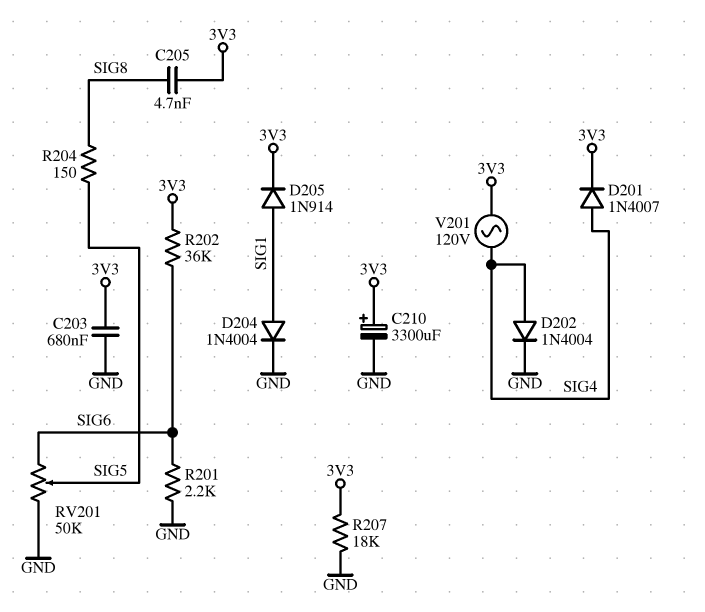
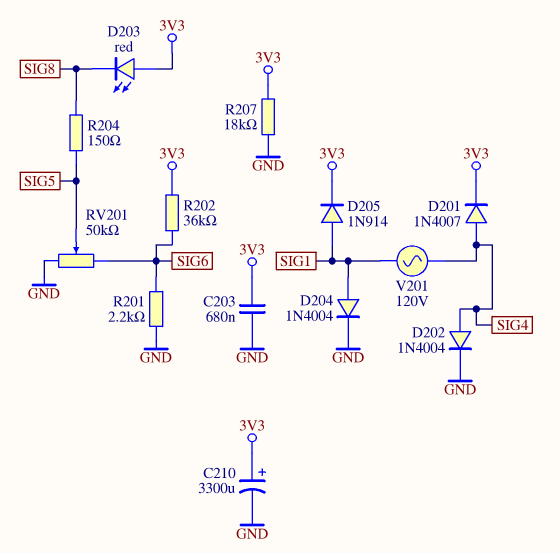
C205: 4.7nF (3V3, SIG8) -> none
D203: none -> LED red (A 3V3, K SIG8)
V201: AC 120V (3V3, SIG4) -> AC 120V (SIG1, SIG4)

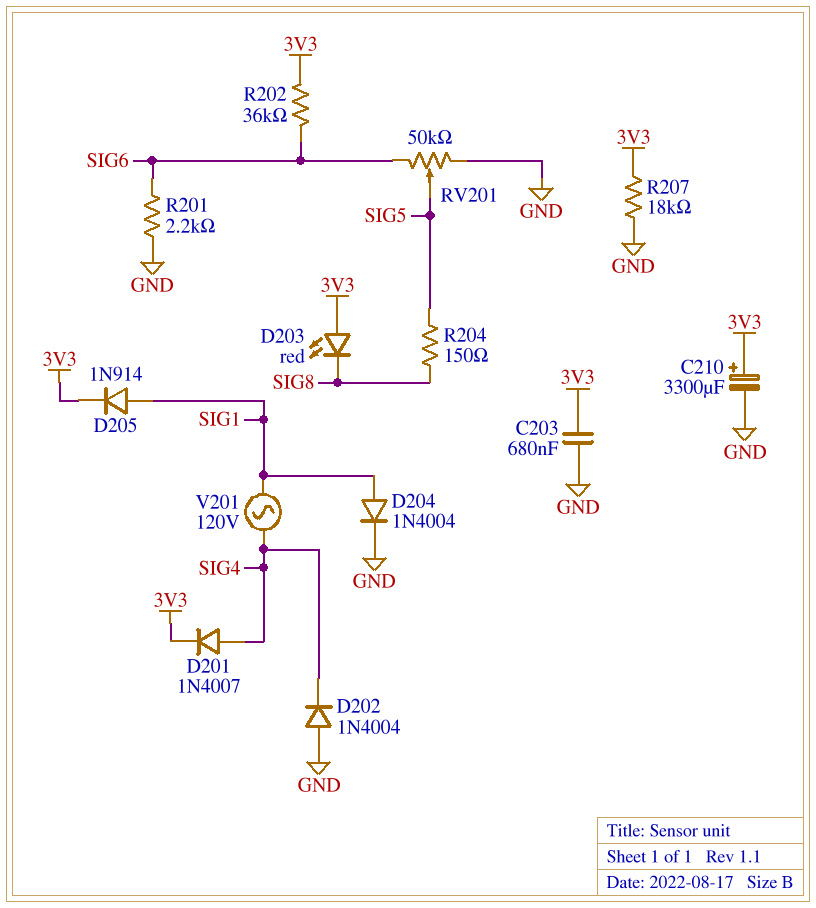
D202: diode 1N4004 (A SIG4, K GND) -> diode 1N4004 (A GND, K SIG4)

